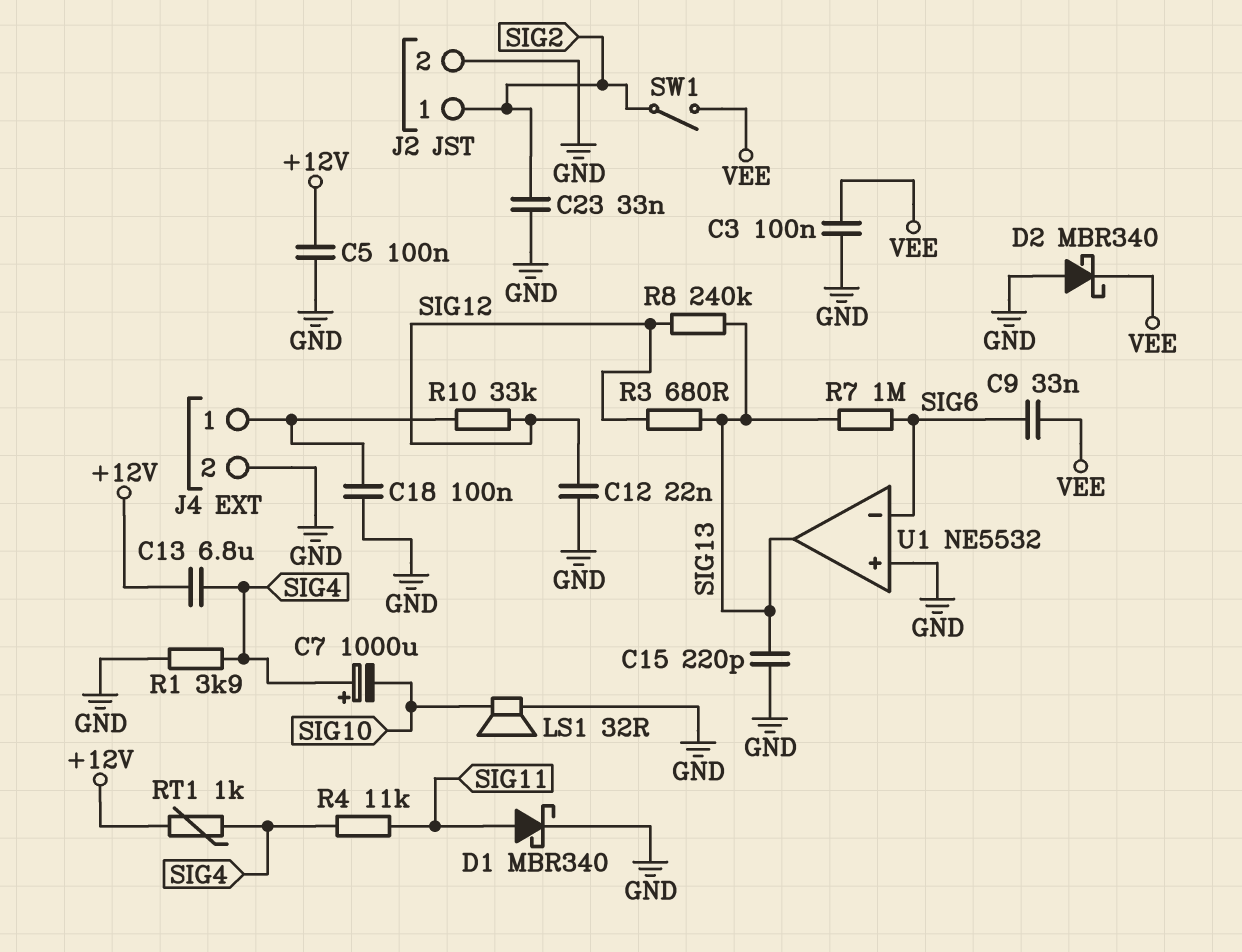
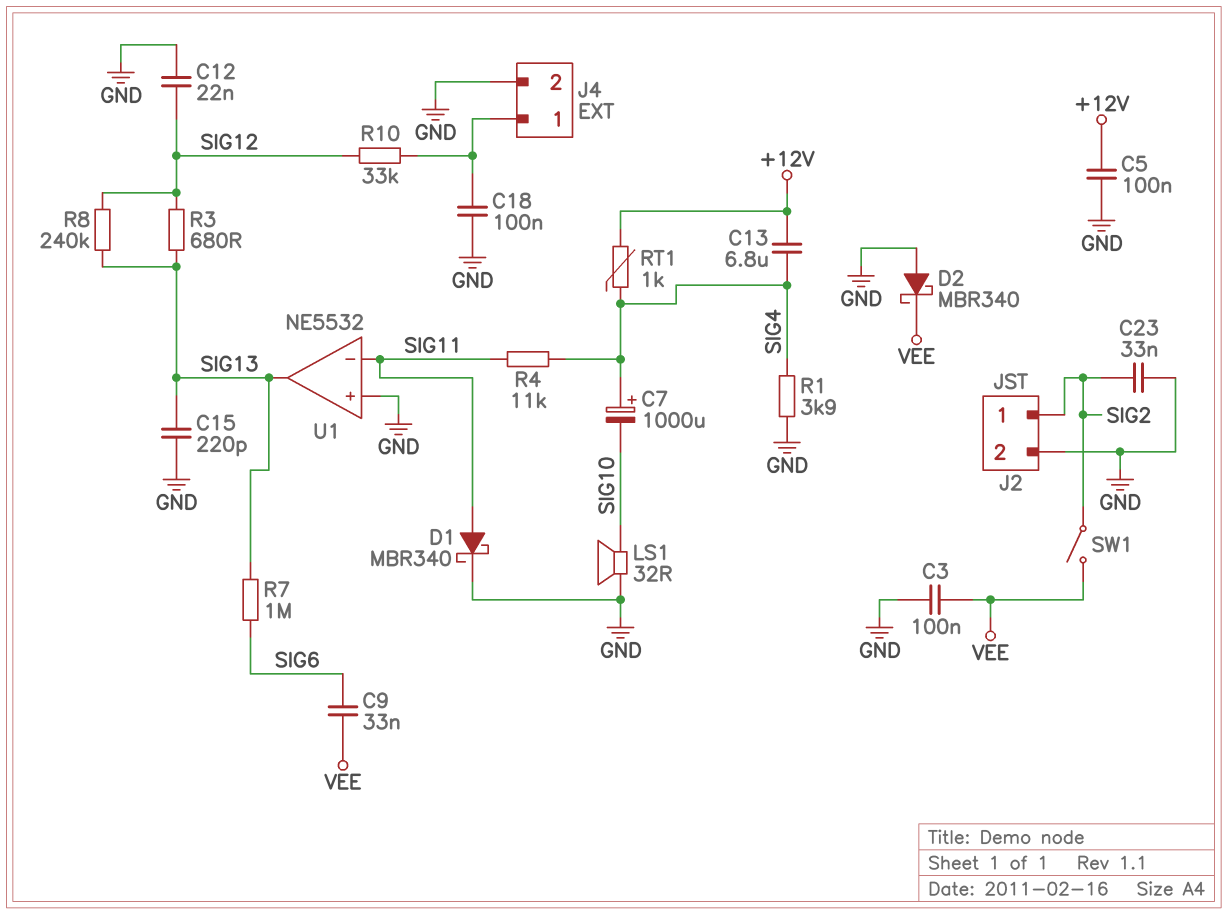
U1 pin in-: SIG6 -> SIG11

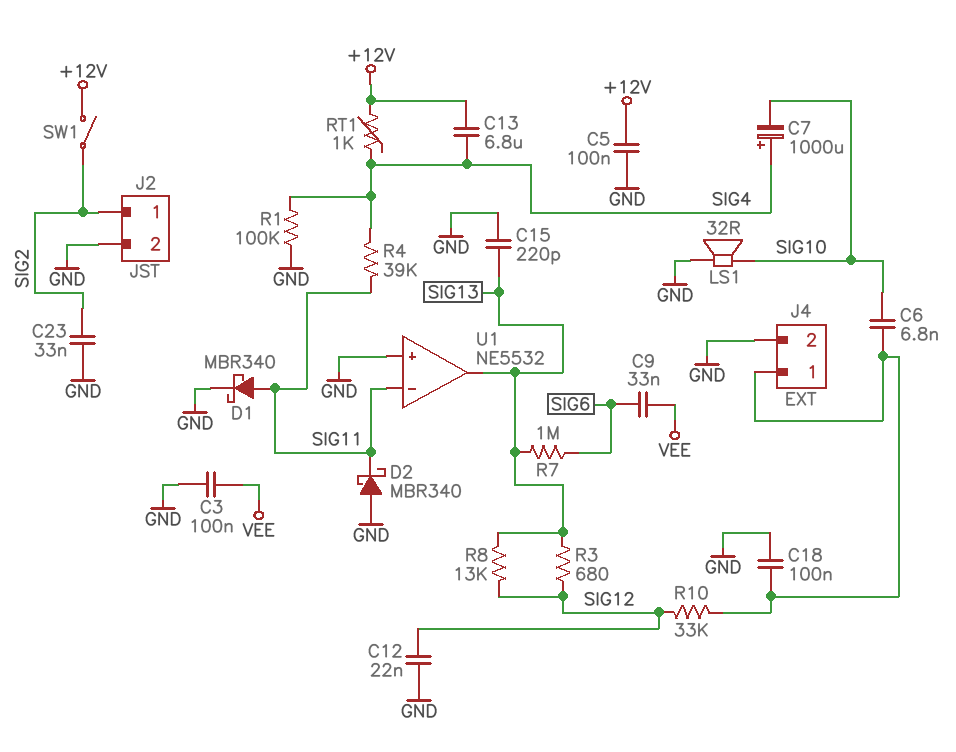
C6: none -> 6.8nF (J4/1, SIG10)
D2: schottky MBR340 (A GND, K VEE) -> schottky MBR340 (A GND, K SIG11)
R1: 3.9k (GND, SIG4) -> 100k (GND, SIG4)
R4: 11k (SIG4, SIG11) -> 39k (SIG4, SIG11)
R8: 240k (SIG12, SIG13) -> 13k (SIG12, SIG13)
SW1: switch (SIG2, VEE) -> switch (+12V, SIG2)

